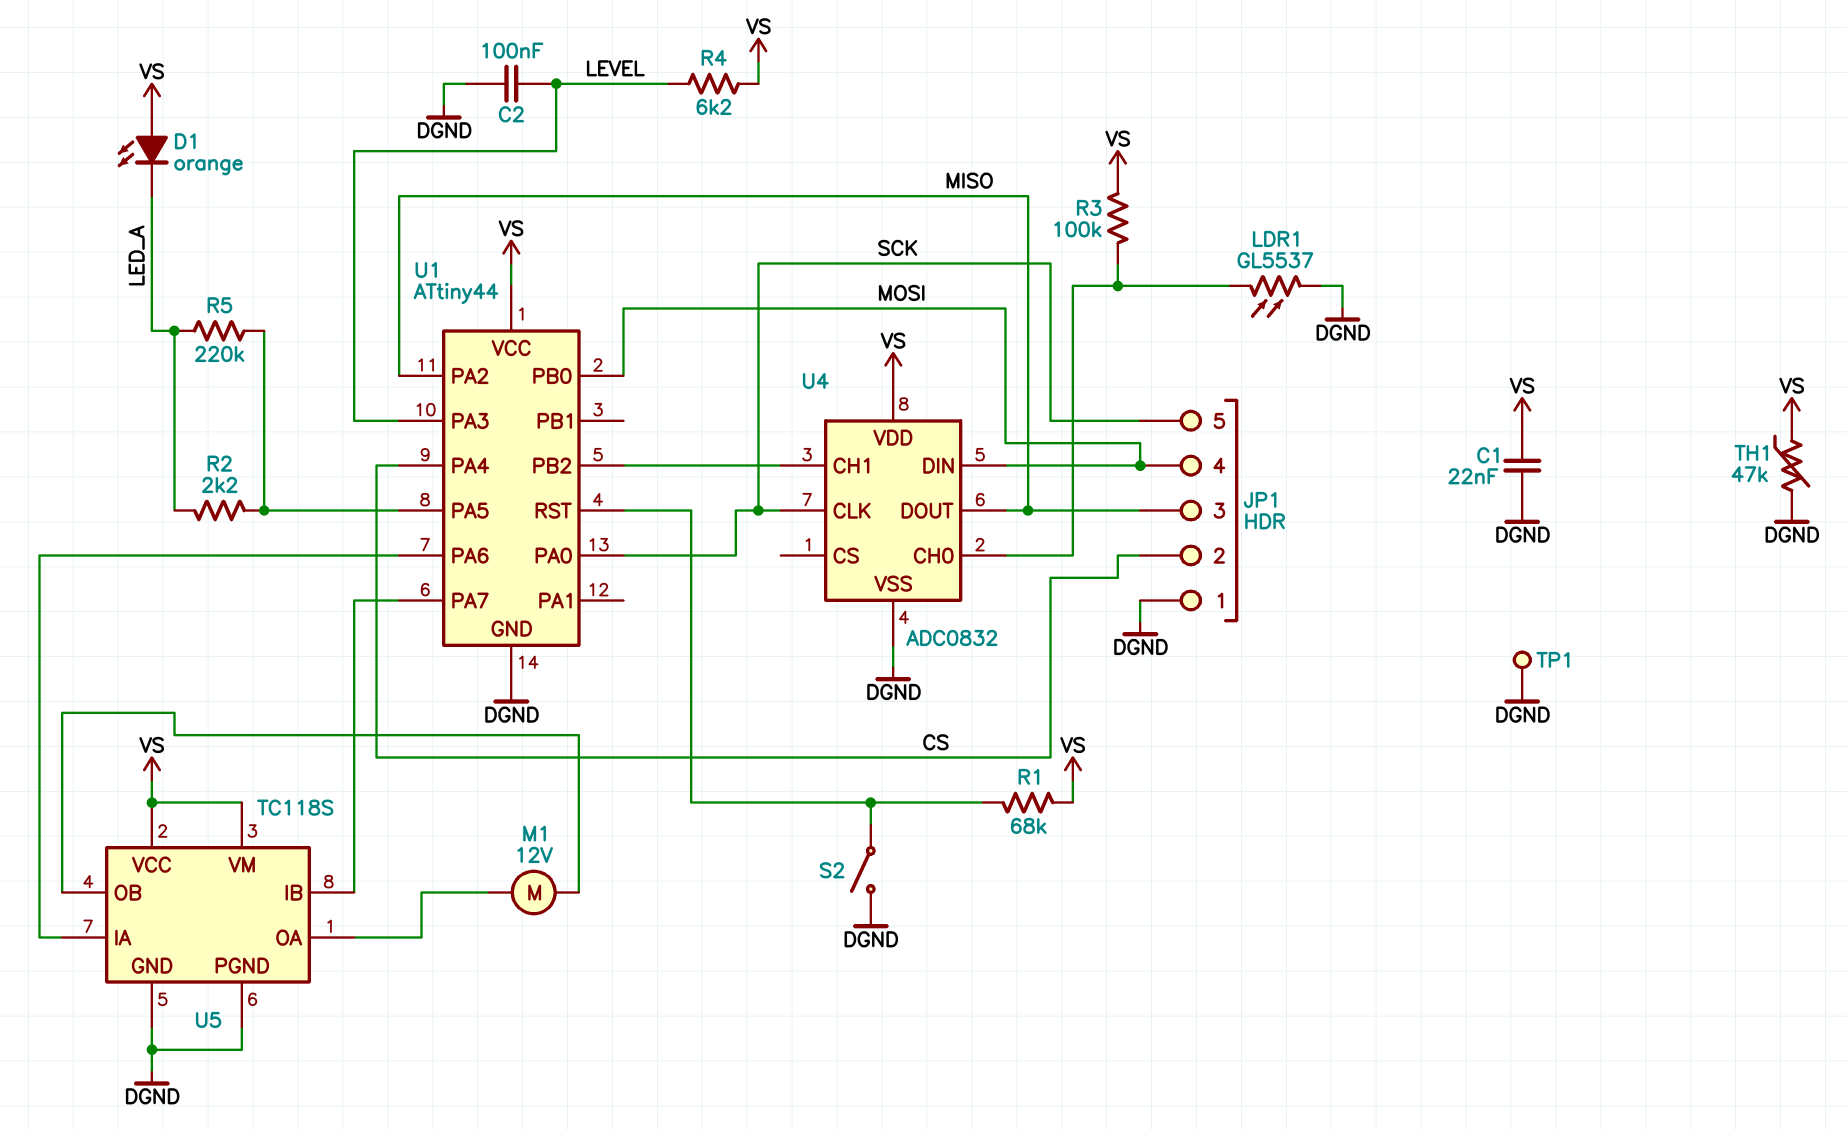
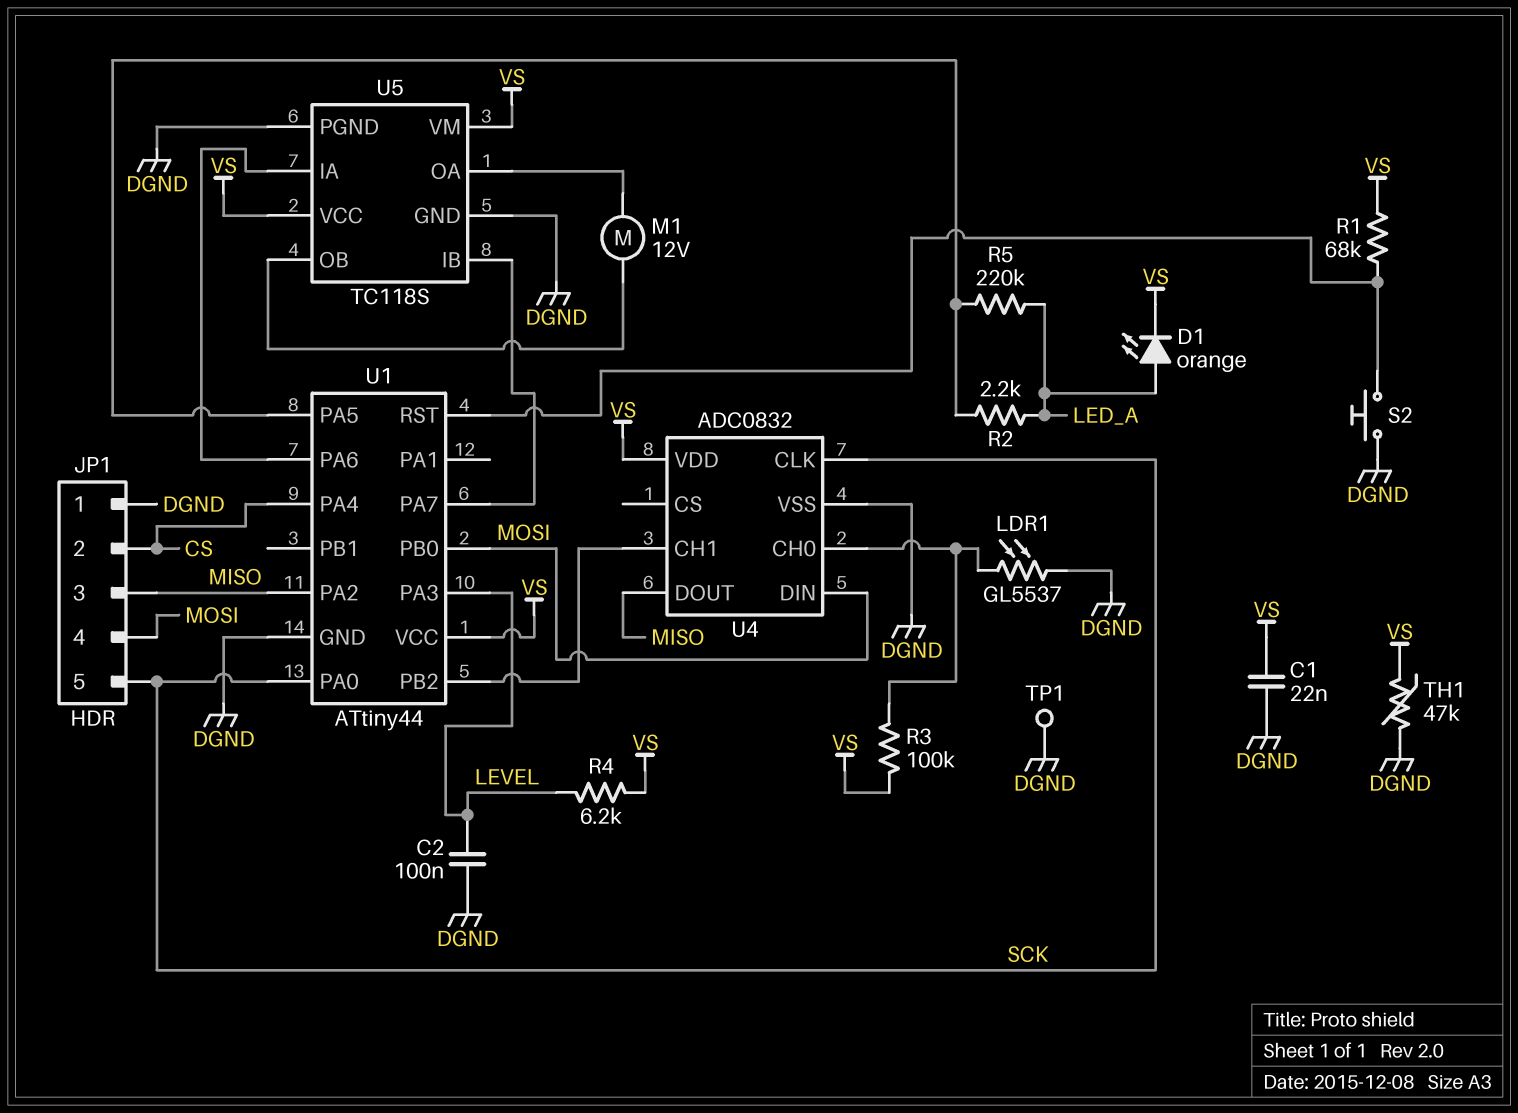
D1: LED orange (A VS, K LED_A) -> LED orange (A LED_A, K VS)
S2: switch (DGND, U1/RST) -> button (DGND, U1/RST)

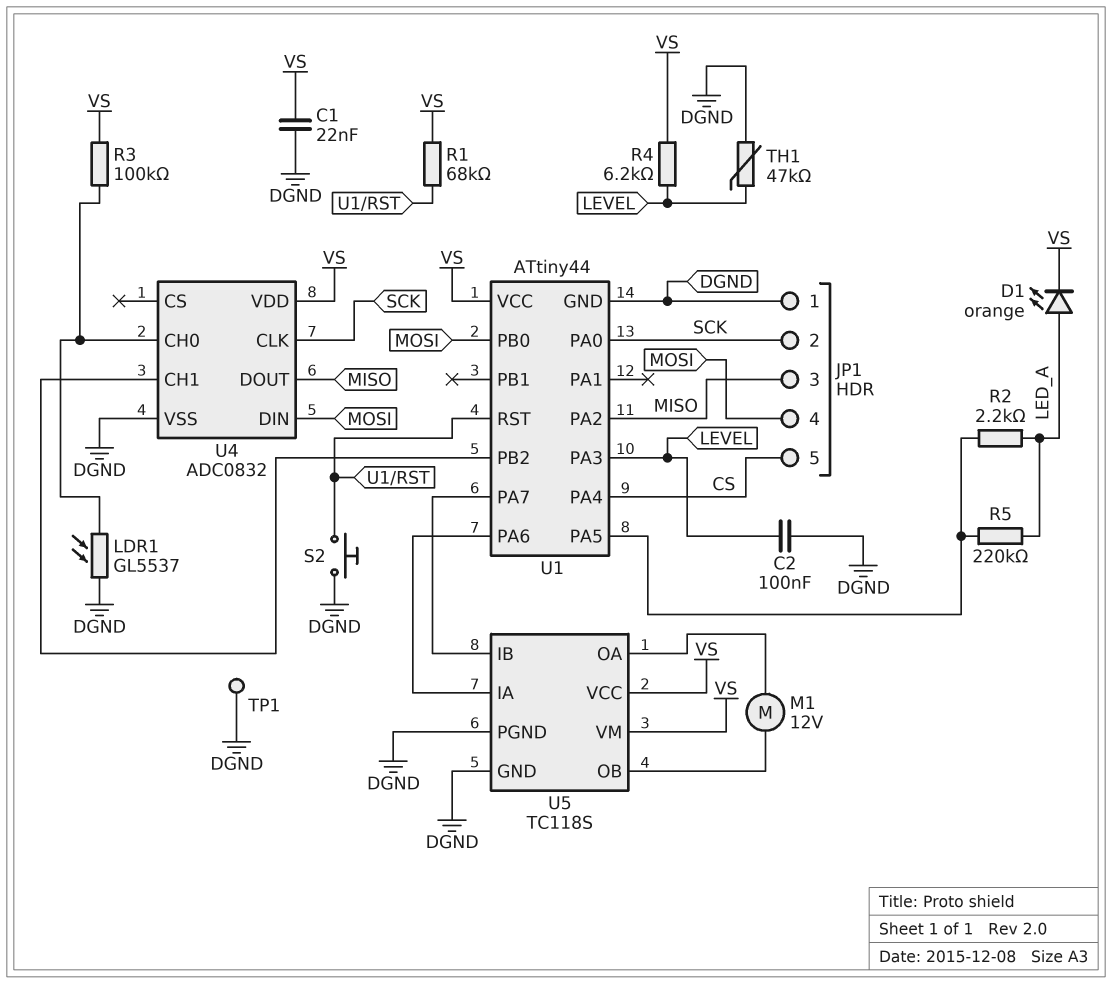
JP1 pin 2: CS -> SCK
JP1 pin 5: SCK -> CS
TH1: 47k (DGND, VS) -> 47k (DGND, LEVEL)

